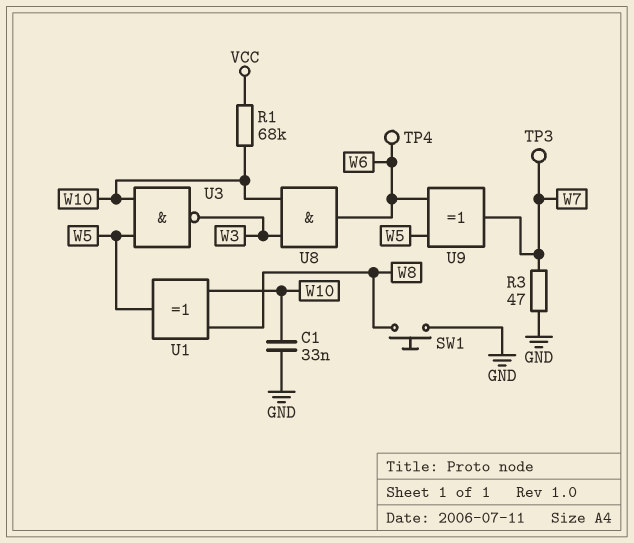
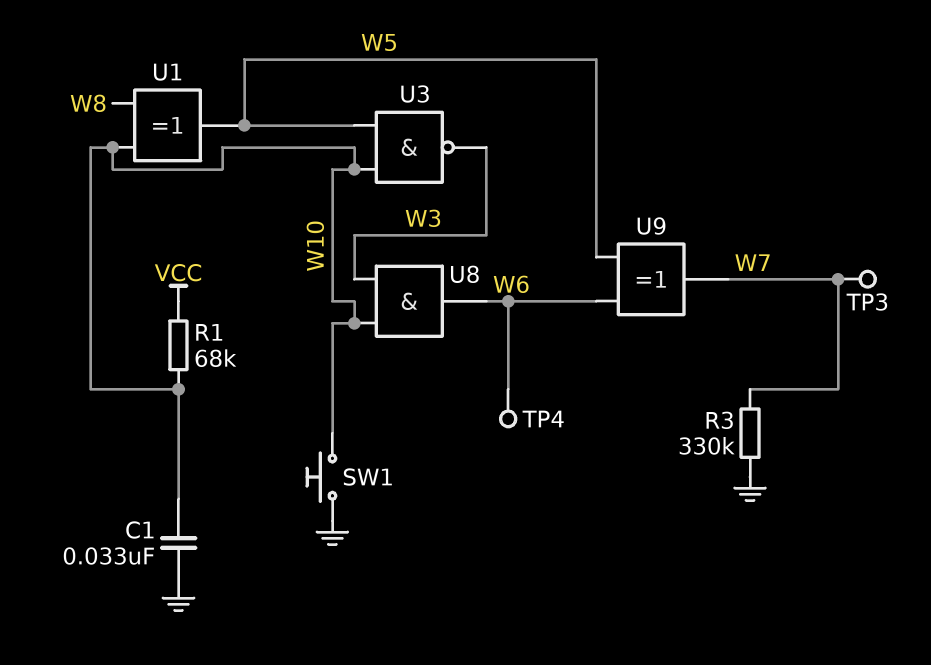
R3: 47 (GND, W7) -> 330k (GND, W7)
SW1: button (GND, W8) -> button (GND, W10)

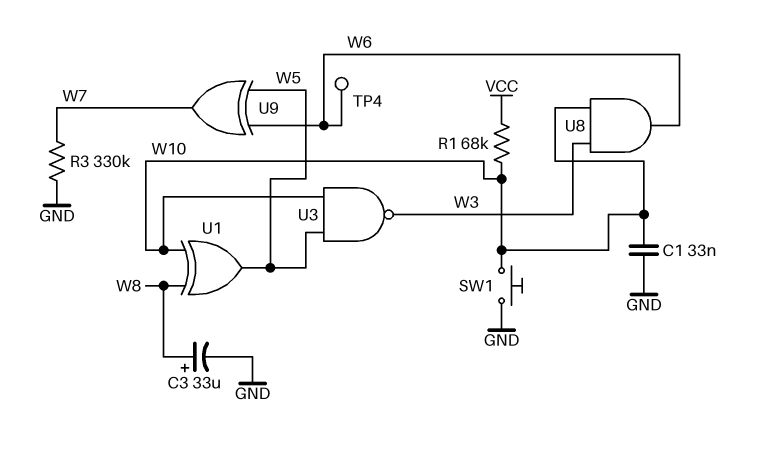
C3: none -> 33uF (plus W8, minus GND)
TP3: test point (W7) -> none

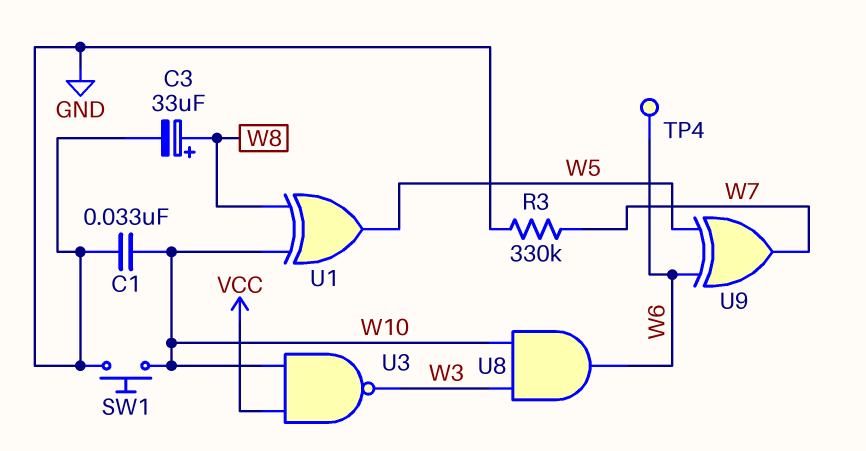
R1: 68k (VCC, W10) -> none
U3: NAND (in W5, in W10, out W3) -> NAND (in VCC, in W10, out W3)

